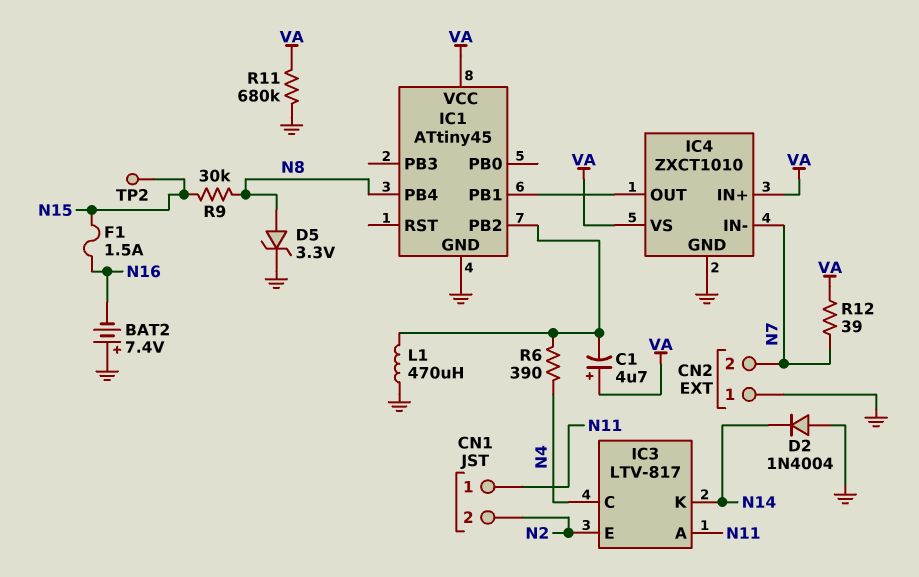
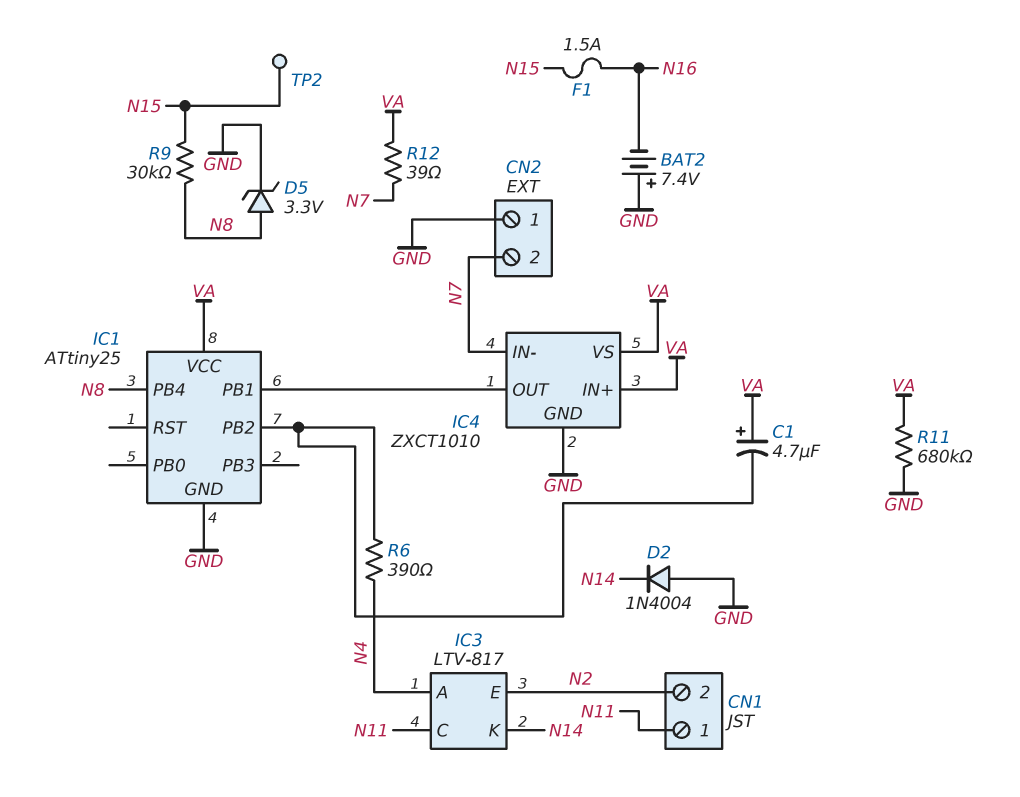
IC1: ATtiny45 -> ATtiny25
IC3 pin A: N11 -> N4
IC3 pin C: N4 -> N11
L1: 470uH (GND, IC1/PB2) -> none

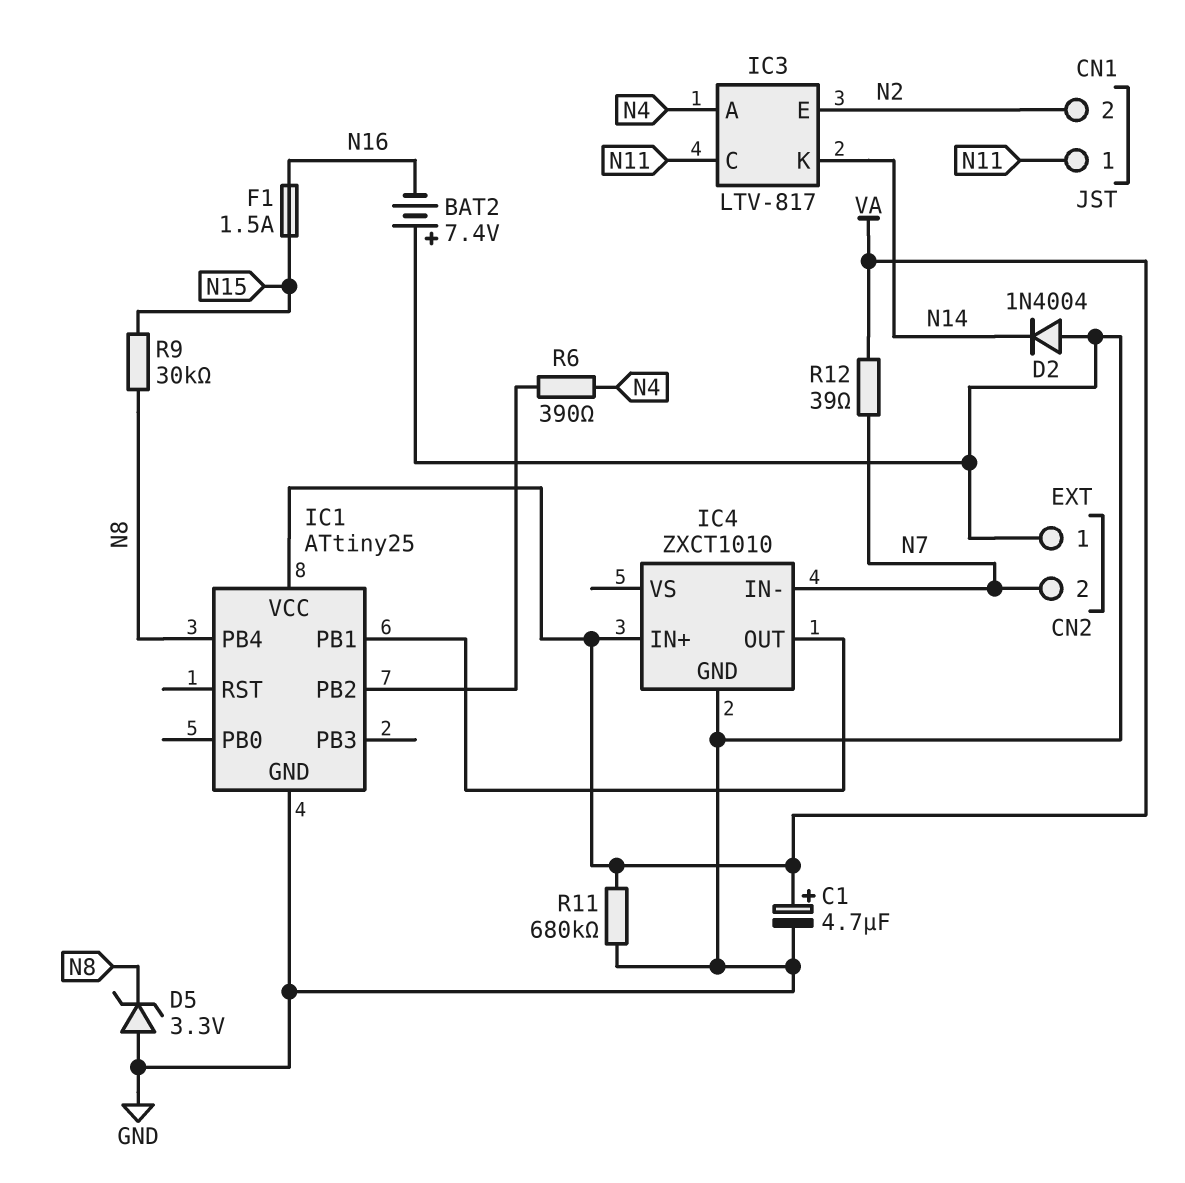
C1: 4.7uF (plus VA, minus IC1/PB2) -> 4.7uF (plus VA, minus GND)
D5: zener 3.3V (A N8, K GND) -> zener 3.3V (A GND, K N8)
IC4 pin VS: VA -> none
TP2: test point (N15) -> none

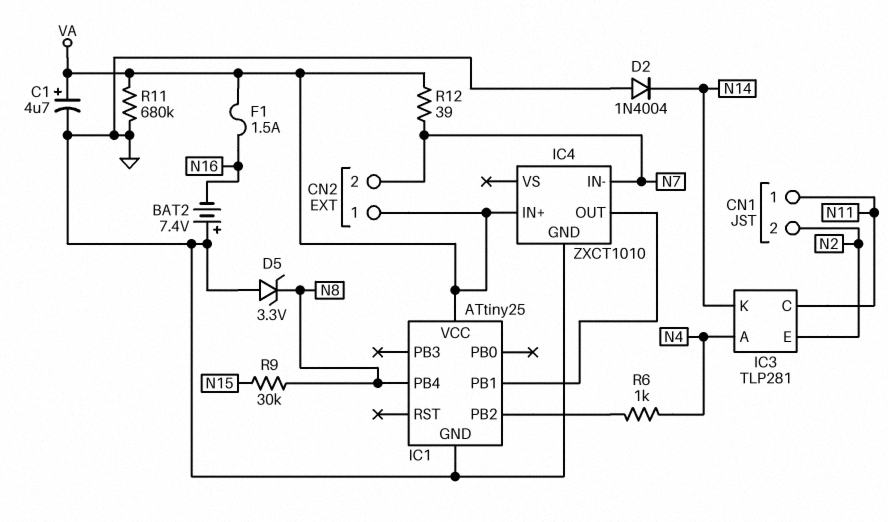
CN2 pin 1: GND -> VA
F1: 1.5A (N15, N16) -> 1.5A (N16, VA)
IC3: LTV-817 -> TLP281
R6: 390 (IC1/PB2, N4) -> 1k (IC1/PB2, N4)

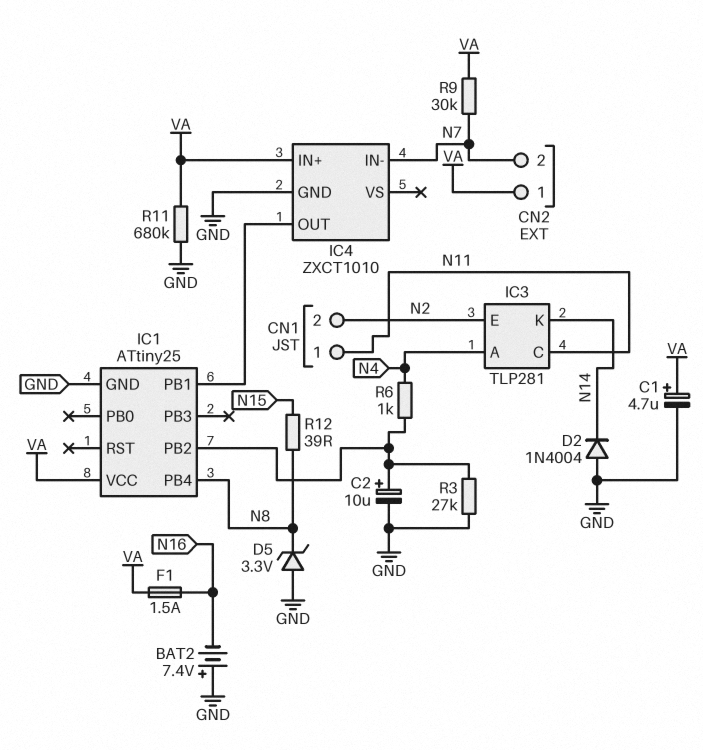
C2: none -> 10uF (plus IC1/PB2, minus GND)
R3: none -> 27k (GND, IC1/PB2)
R9: 30k (N8, N15) -> 30k (N7, VA)
R12: 39 (N7, VA) -> 39 (N8, N15)

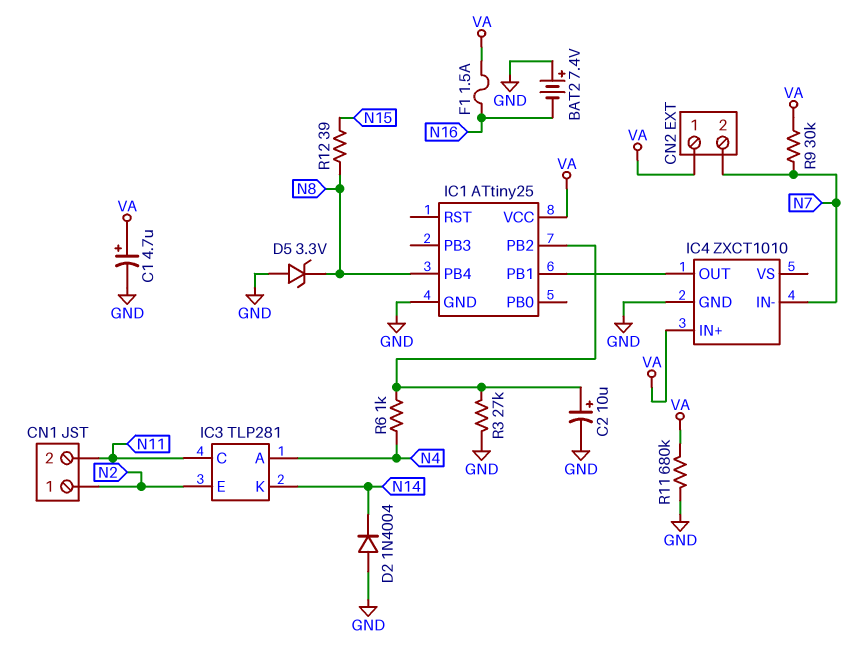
CN1 pin 1: N11 -> N2
CN1 pin 2: N2 -> N11

